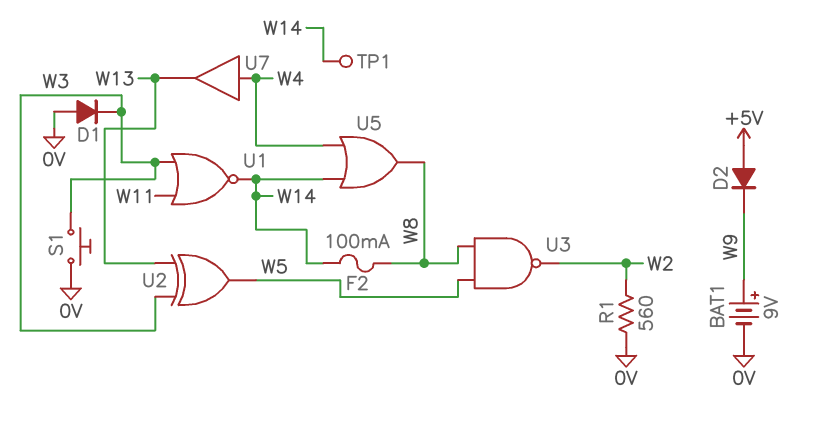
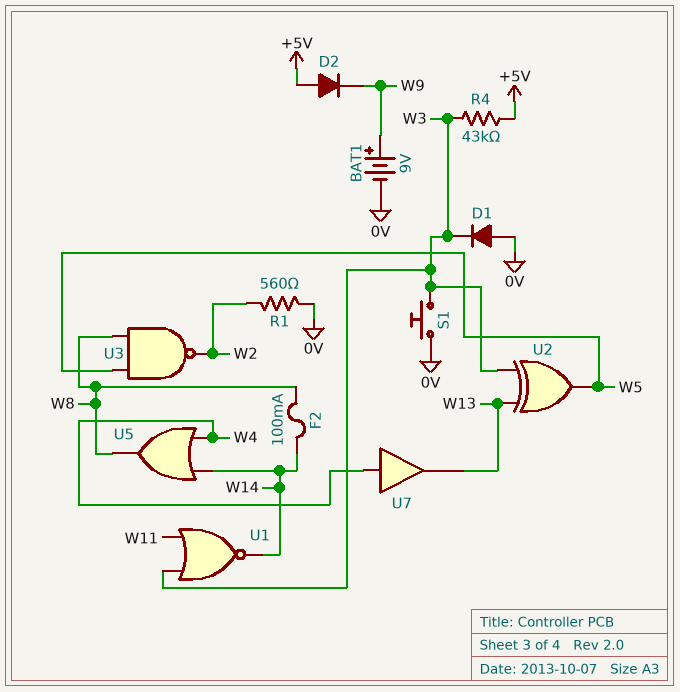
R4: none -> 43k (+5V, W3)
TP1: test point (W14) -> none

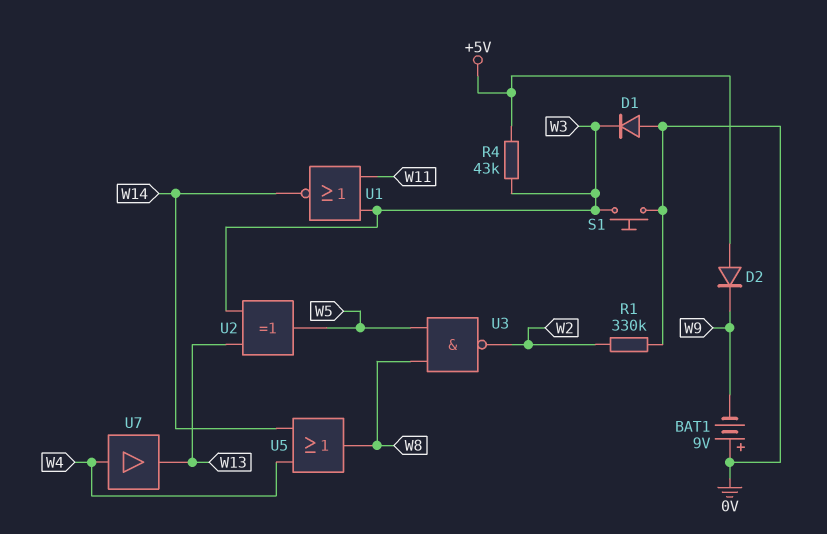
BAT1: 9V (plus W9, minus 0V) -> 9V (plus 0V, minus W9)
F2: 100mA (W8, W14) -> none
R1: 560 (0V, W2) -> 330k (0V, W2)

